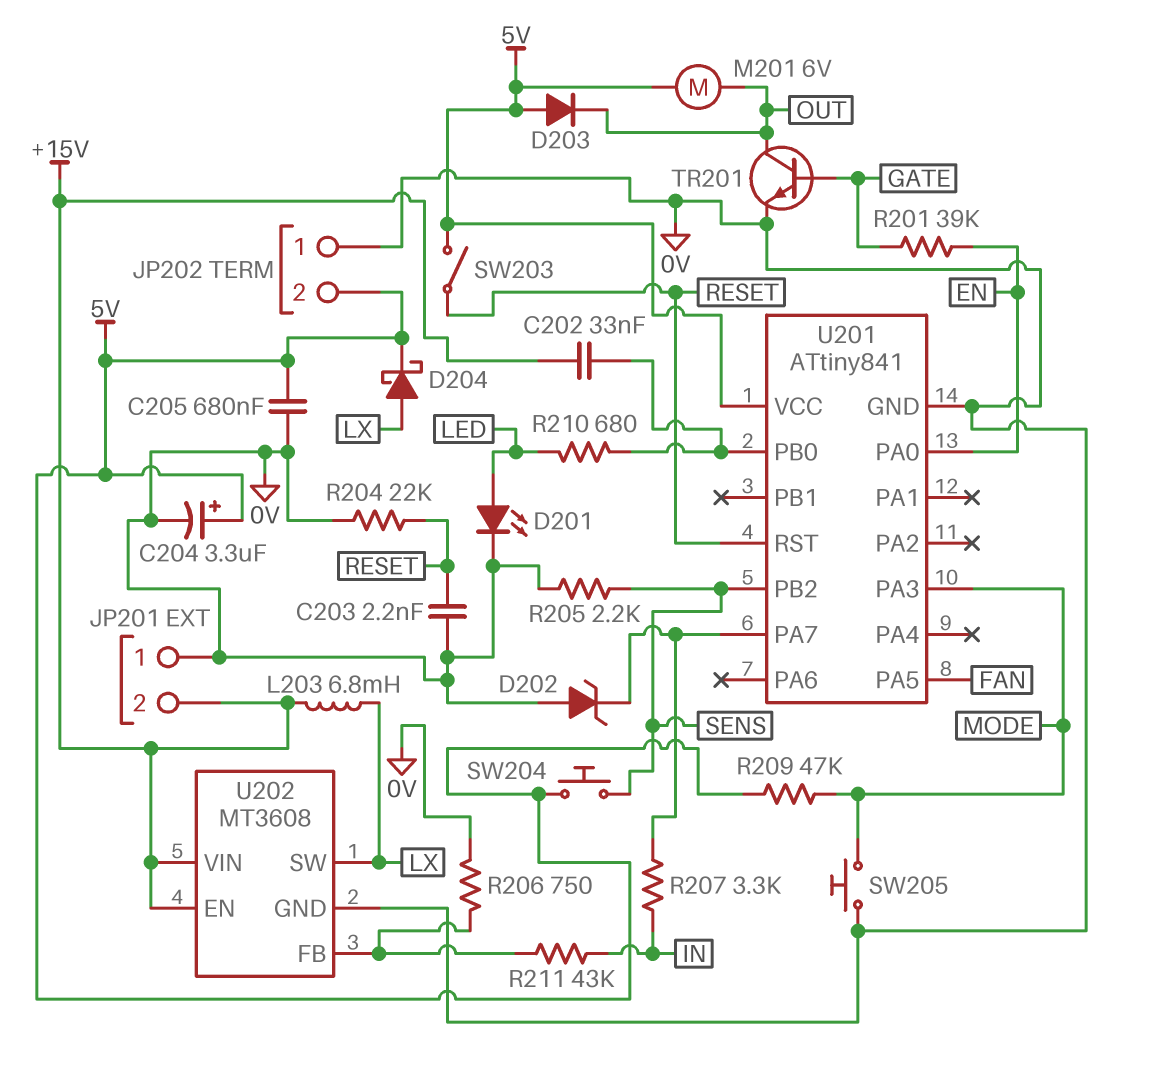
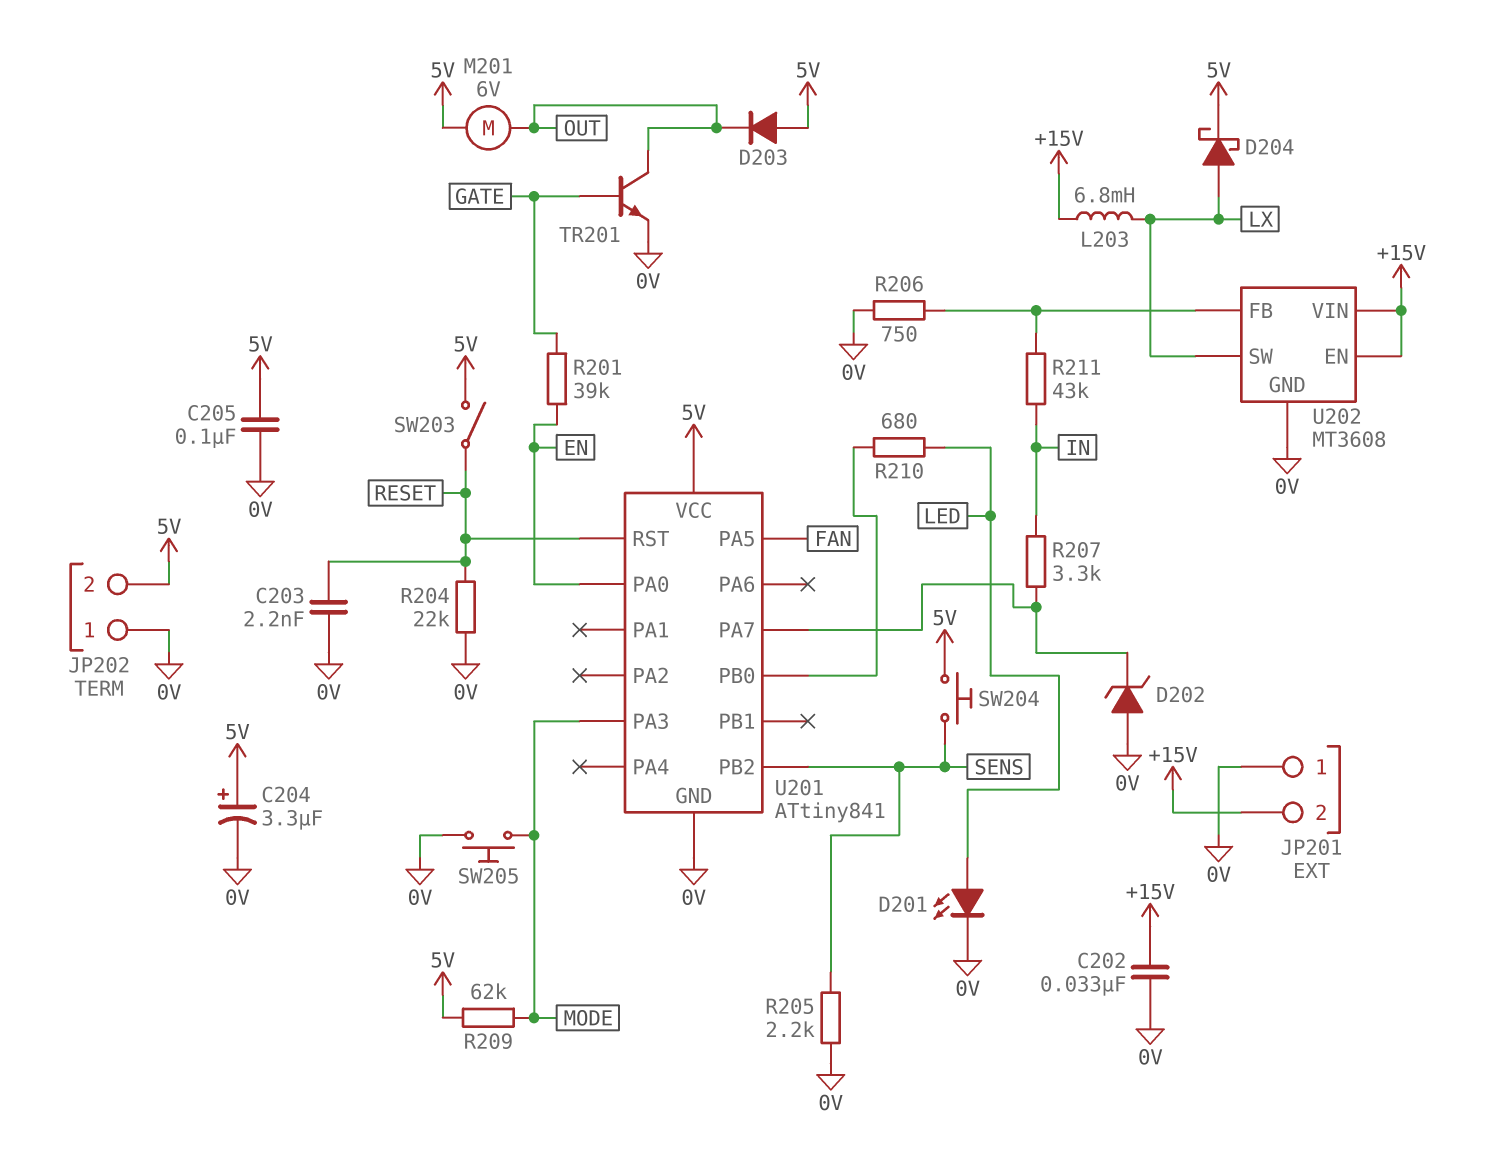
C202: 33nF (+15V, U201/PB0) -> 33nF (+15V, 0V)
C205: 680nF (0V, 5V) -> 100nF (0V, 5V)
R209: 47k (5V, MODE) -> 62k (5V, MODE)

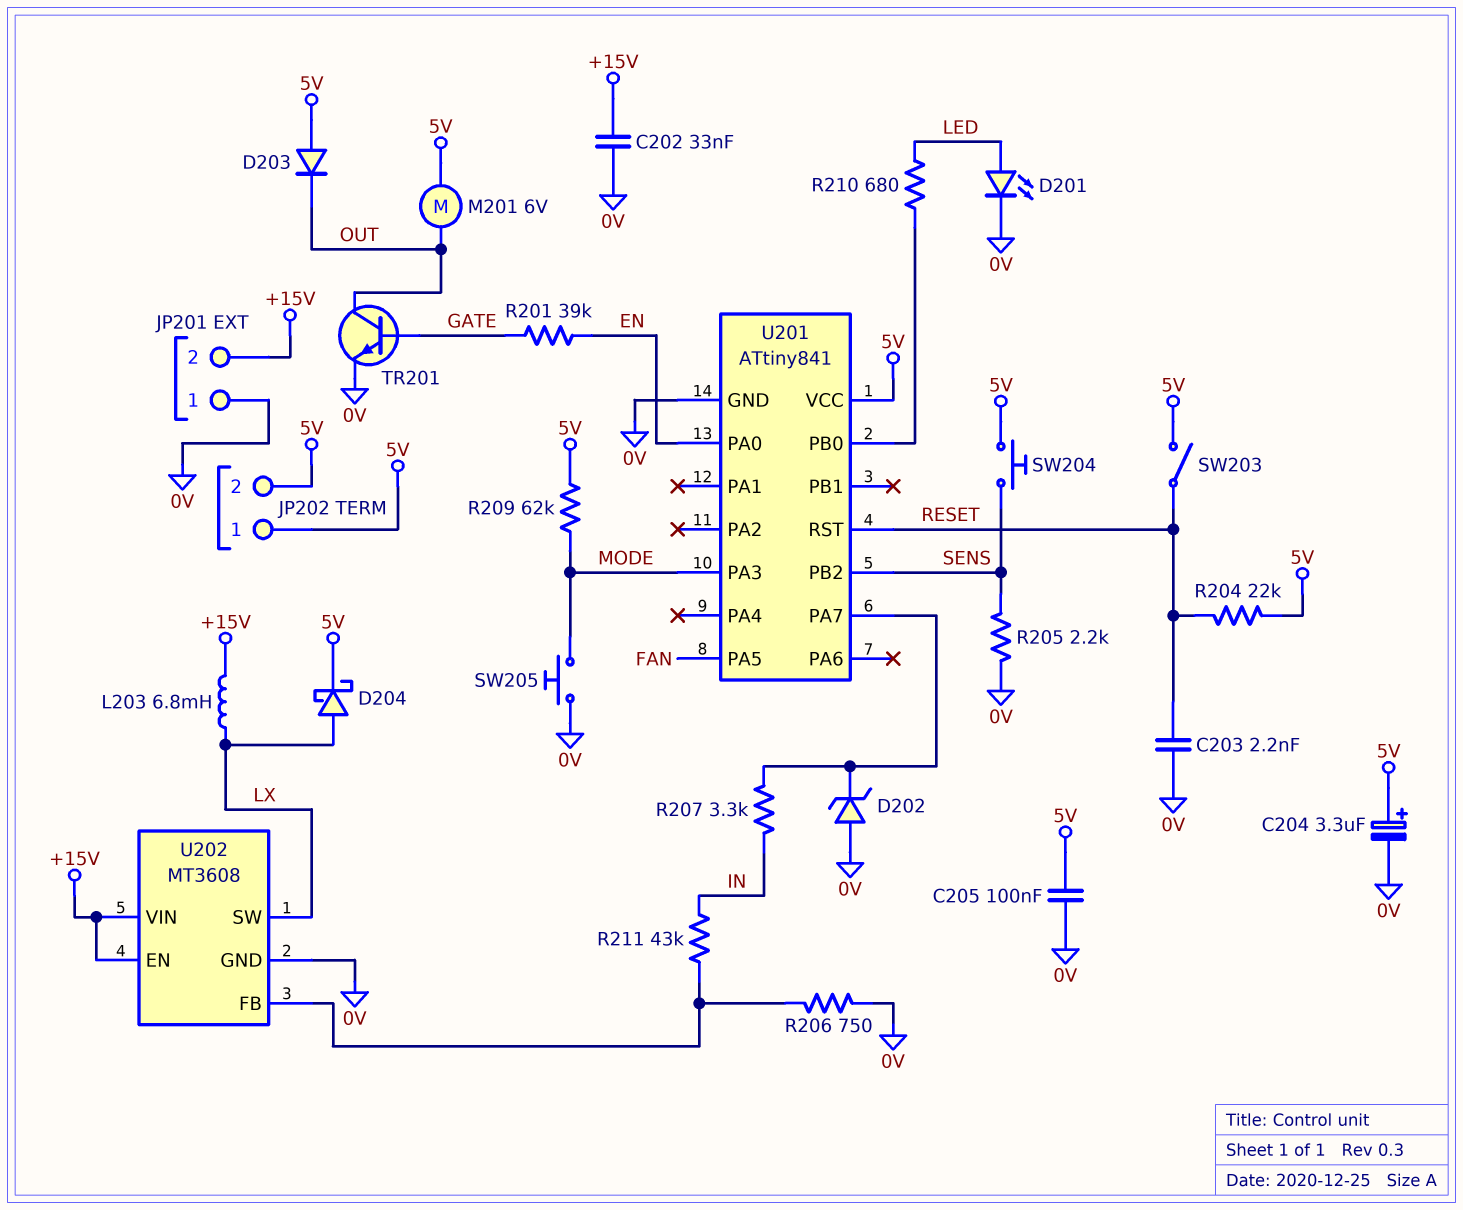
JP202 pin 1: 0V -> 5V
R204: 22k (0V, RESET) -> 22k (5V, RESET)

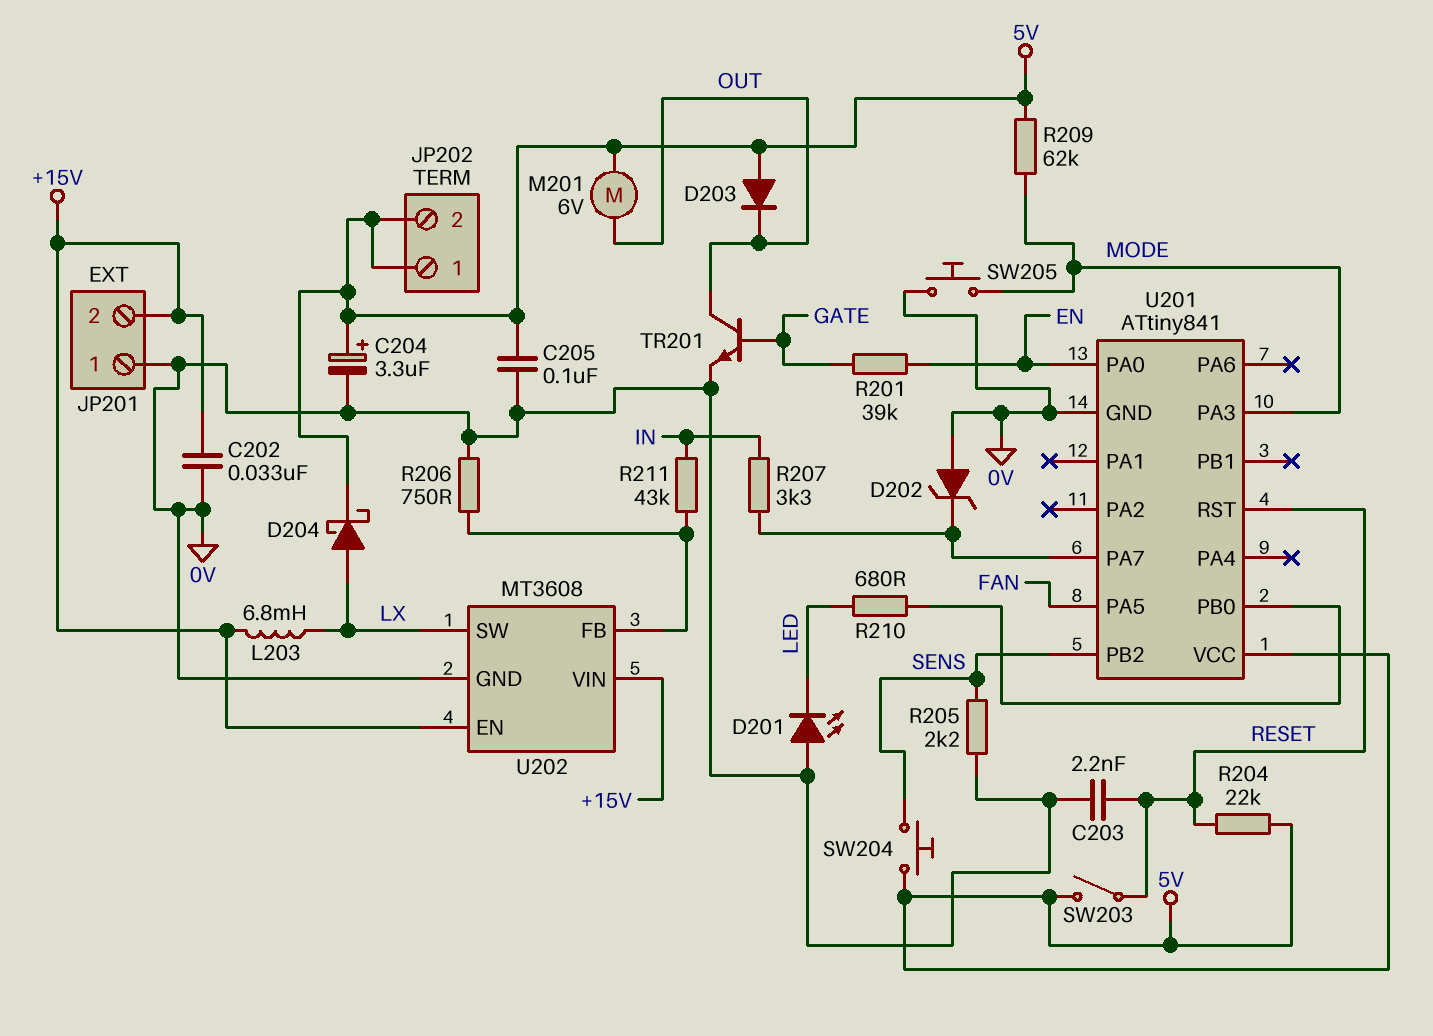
D201: LED (A LED, K 0V) -> LED (A 0V, K LED)

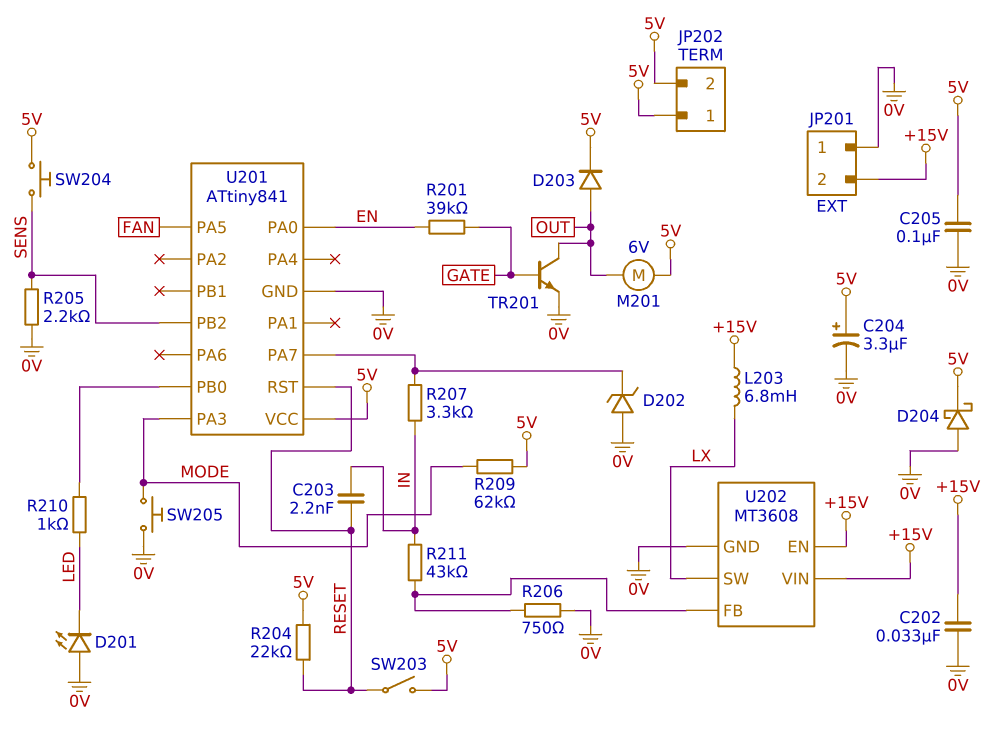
C203: 2.2nF (0V, RESET) -> 2.2nF (IN, RESET)
D203: diode (A 5V, K OUT) -> diode (A OUT, K 5V)
D204: schottky (A LX, K 5V) -> schottky (A 0V, K 5V)
R210: 680 (LED, U201/PB0) -> 1k (LED, U201/PB0)

